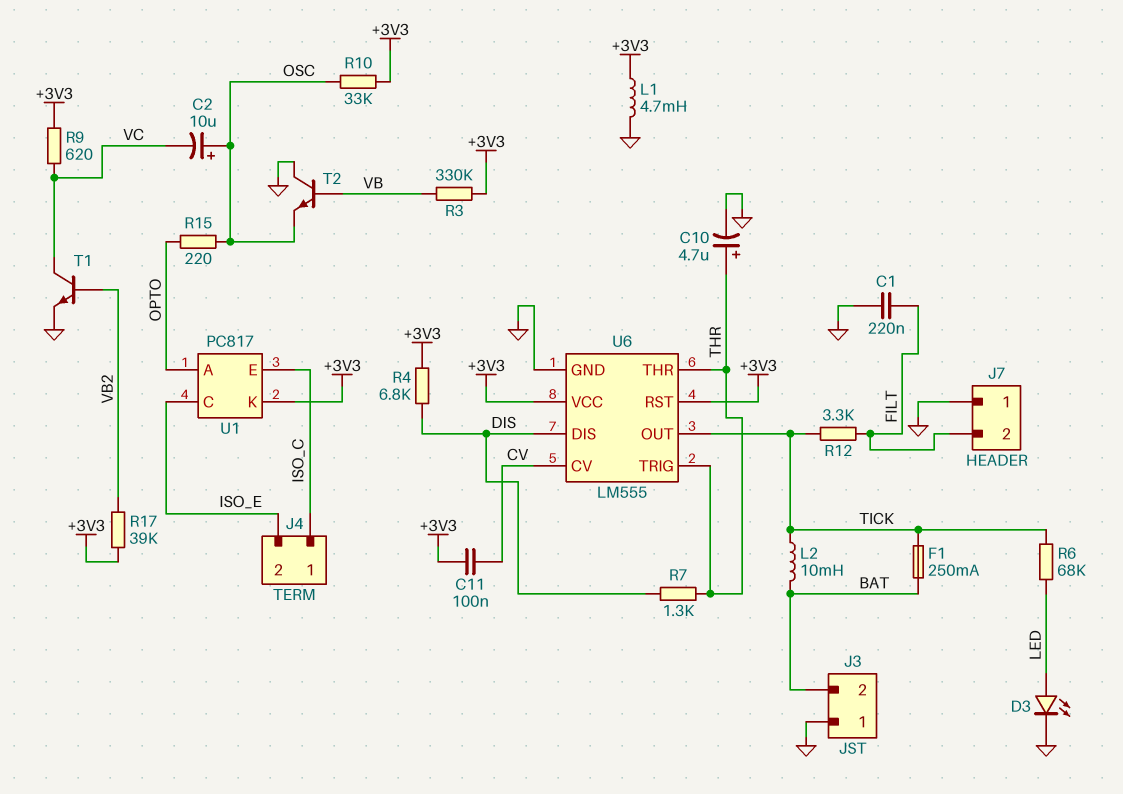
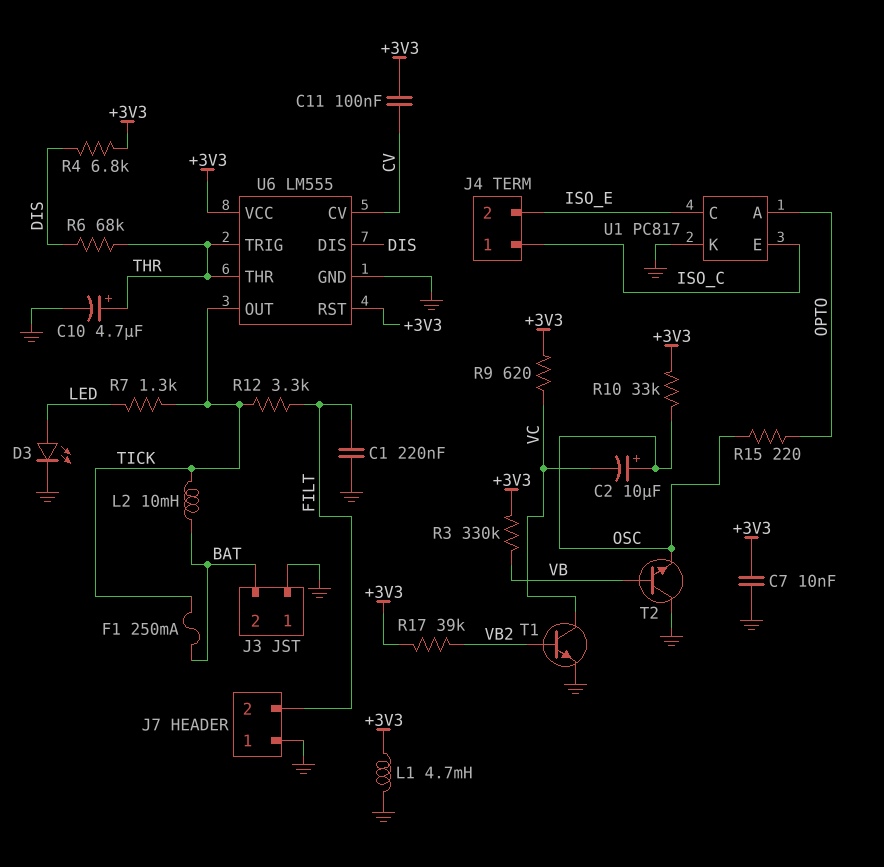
C7: none -> 10nF (+3V3, GND)
R6: 68k (LED, TICK) -> 68k (DIS, THR)
R7: 1.3k (DIS, THR) -> 1.3k (LED, TICK)
U1 pin K: +3V3 -> GND

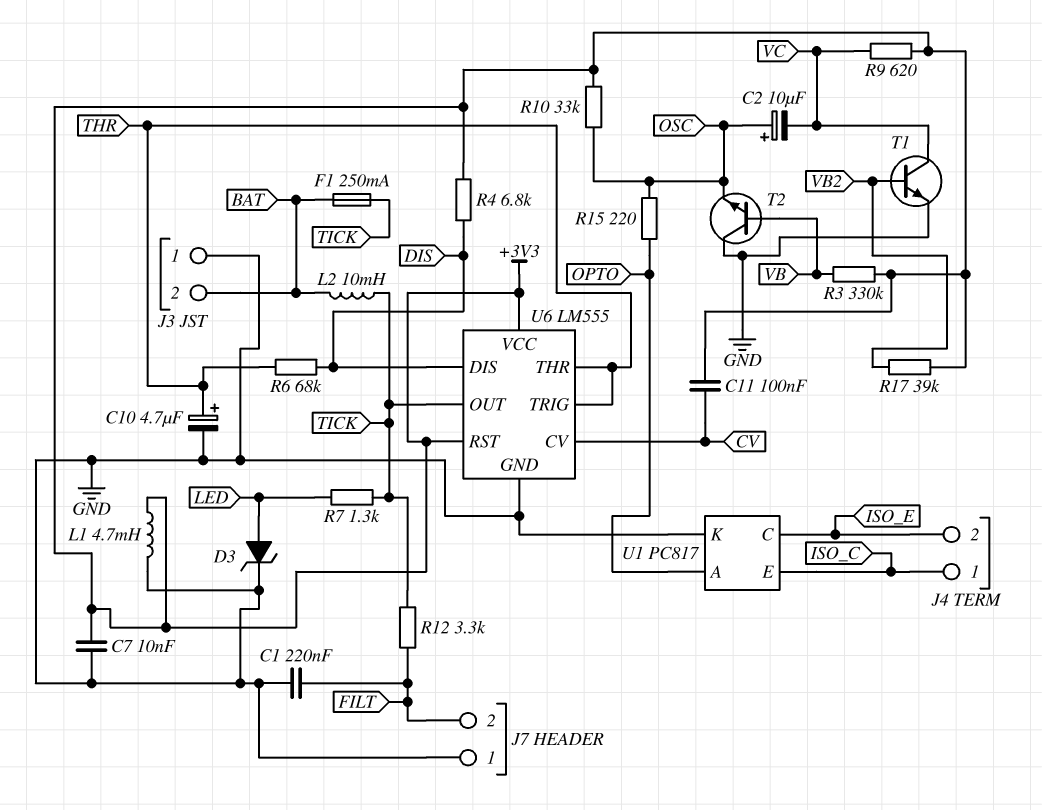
D3: LED (A LED, K GND) -> zener (A LED, K GND)

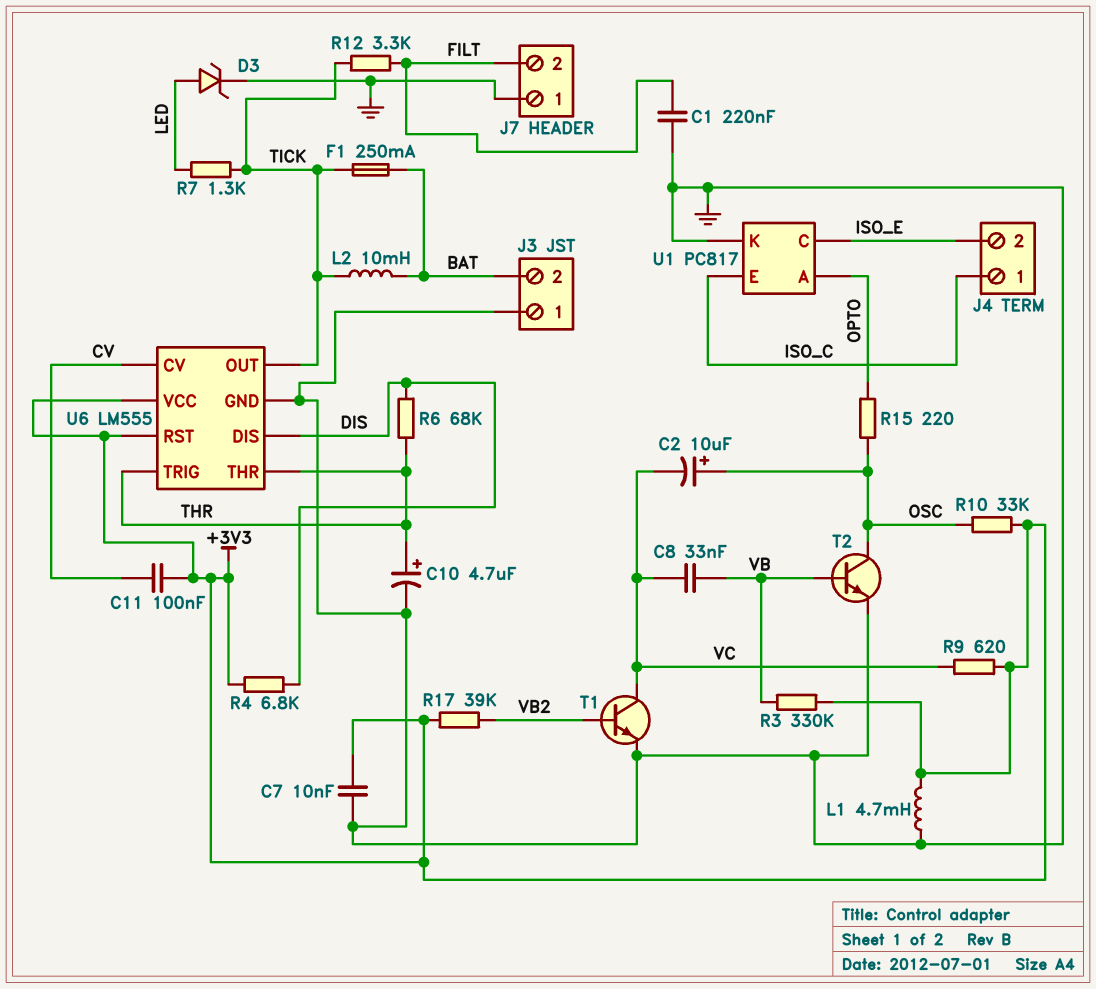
C8: none -> 33nF (VB, VC)
T2: NPN (B VB, C GND, E OSC) -> NPN (B VB, C OSC, E GND)

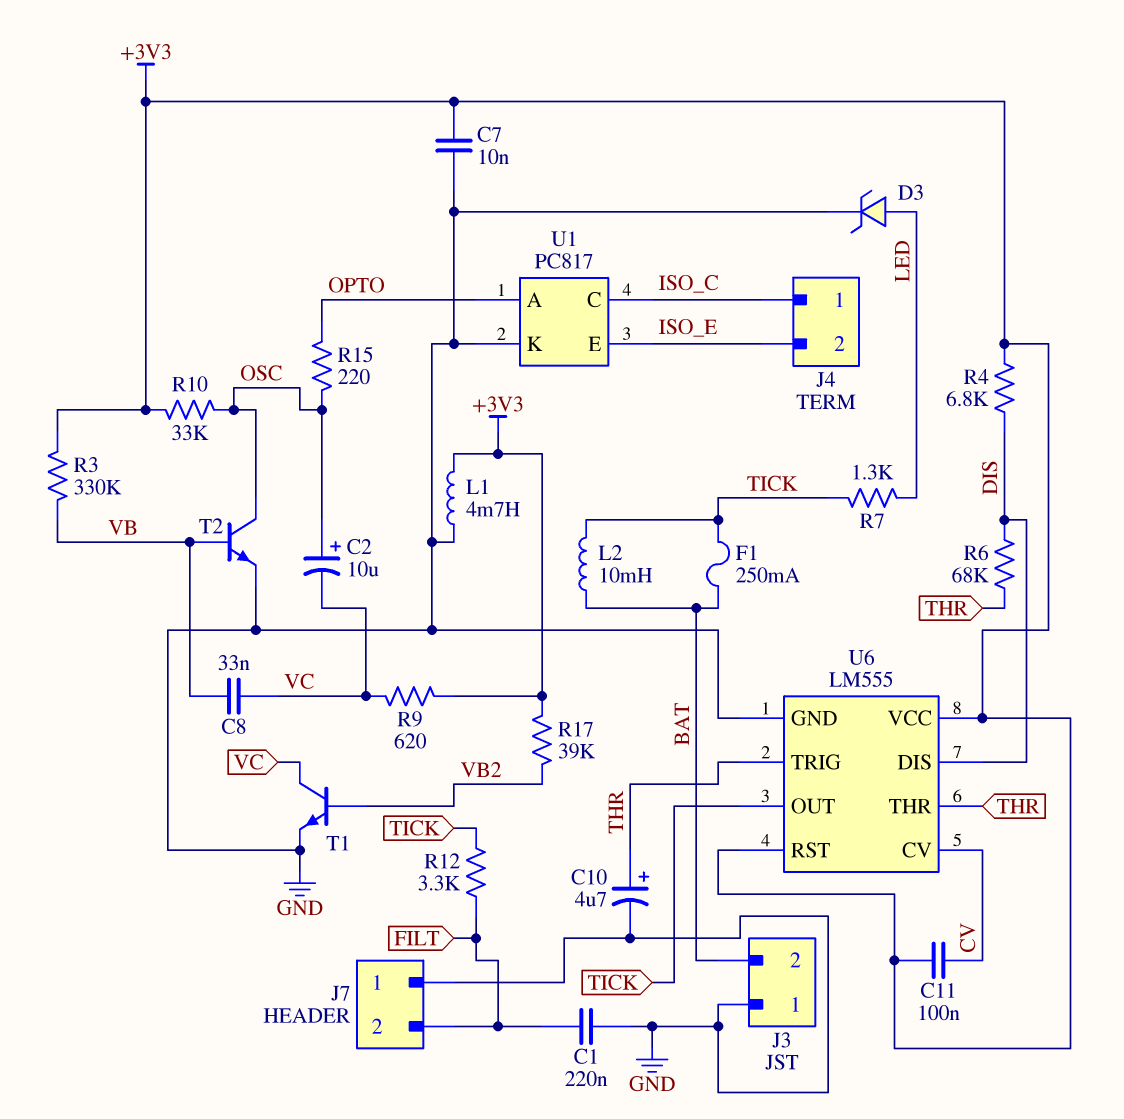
U1 pin C: ISO_E -> ISO_C
U1 pin E: ISO_C -> ISO_E

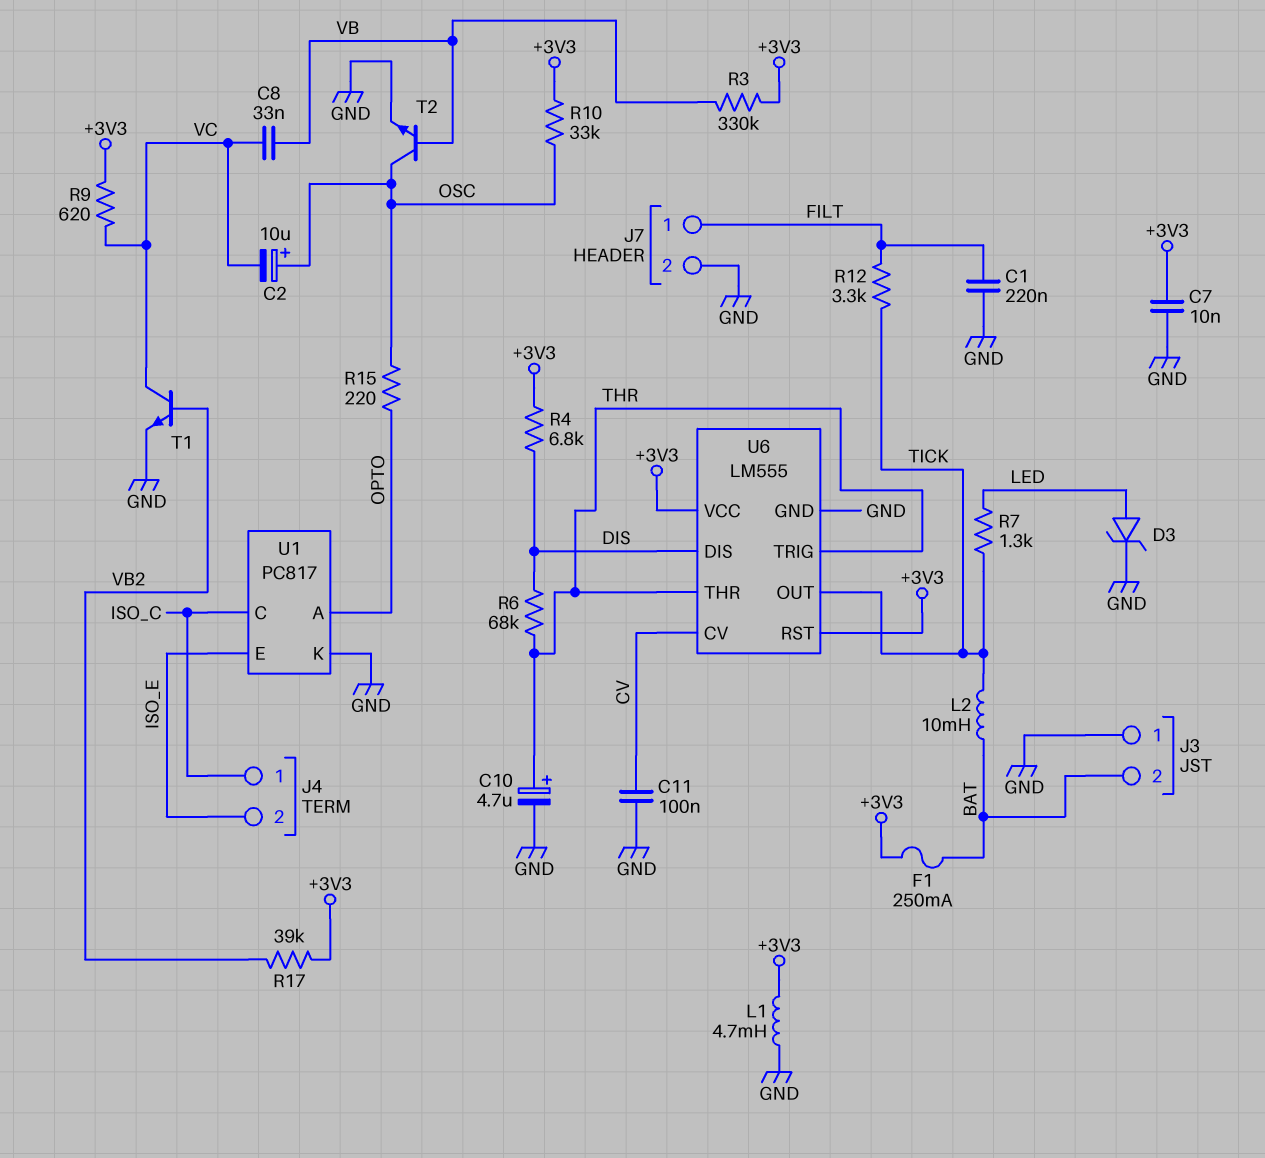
C11: 100nF (+3V3, CV) -> 100nF (CV, GND)
F1: 250mA (BAT, TICK) -> 250mA (+3V3, BAT)
J7 pin 1: GND -> FILT
J7 pin 2: FILT -> GND

